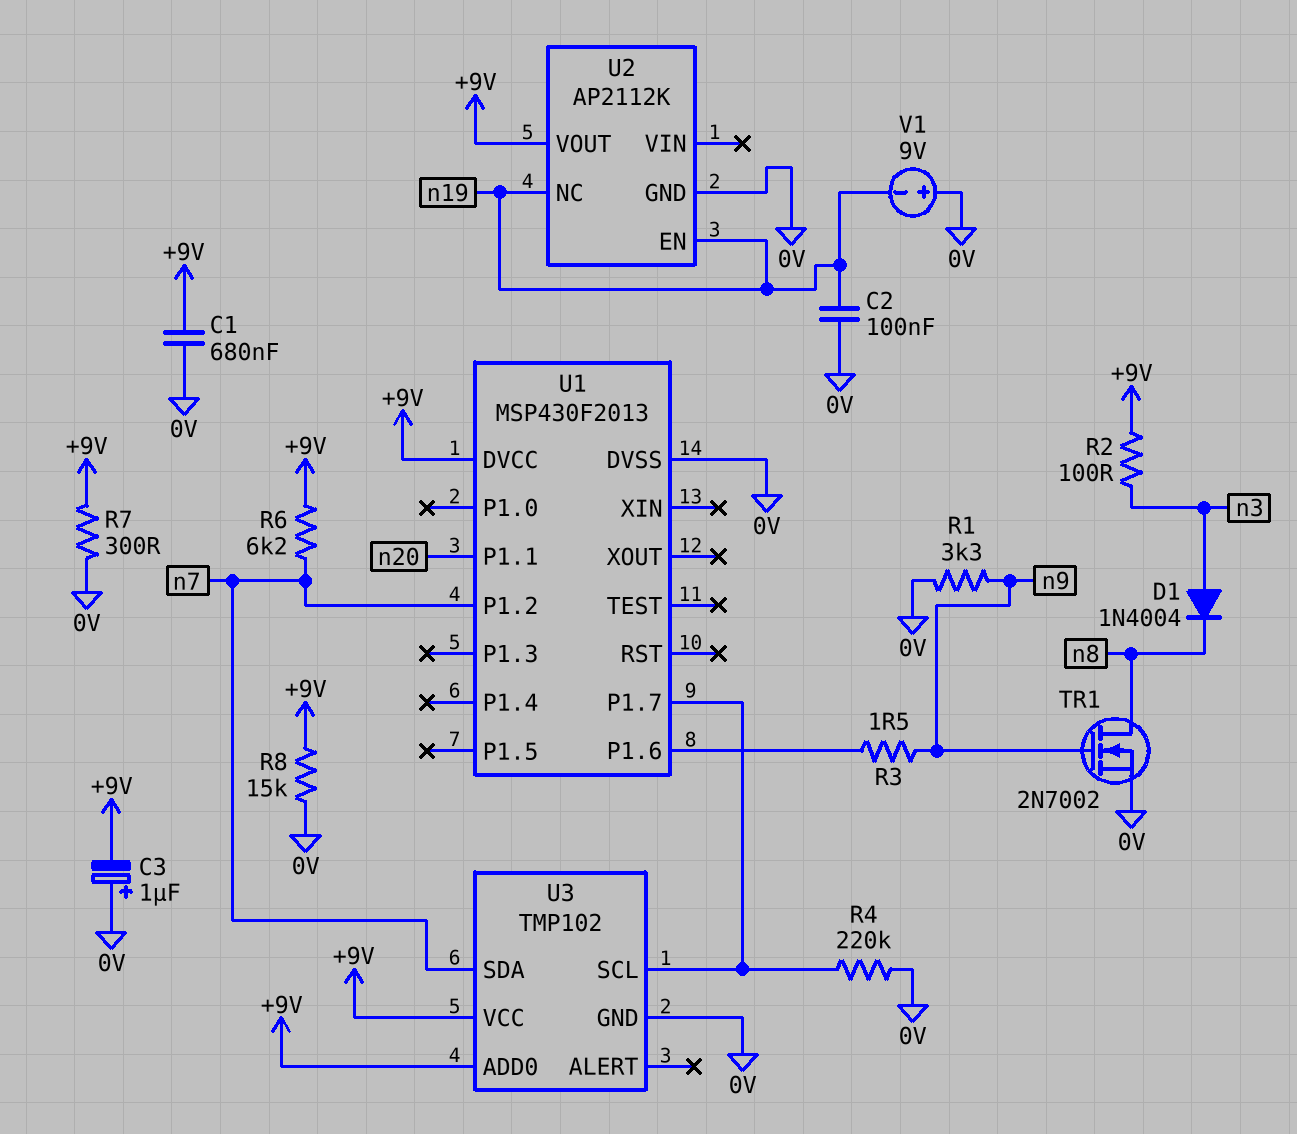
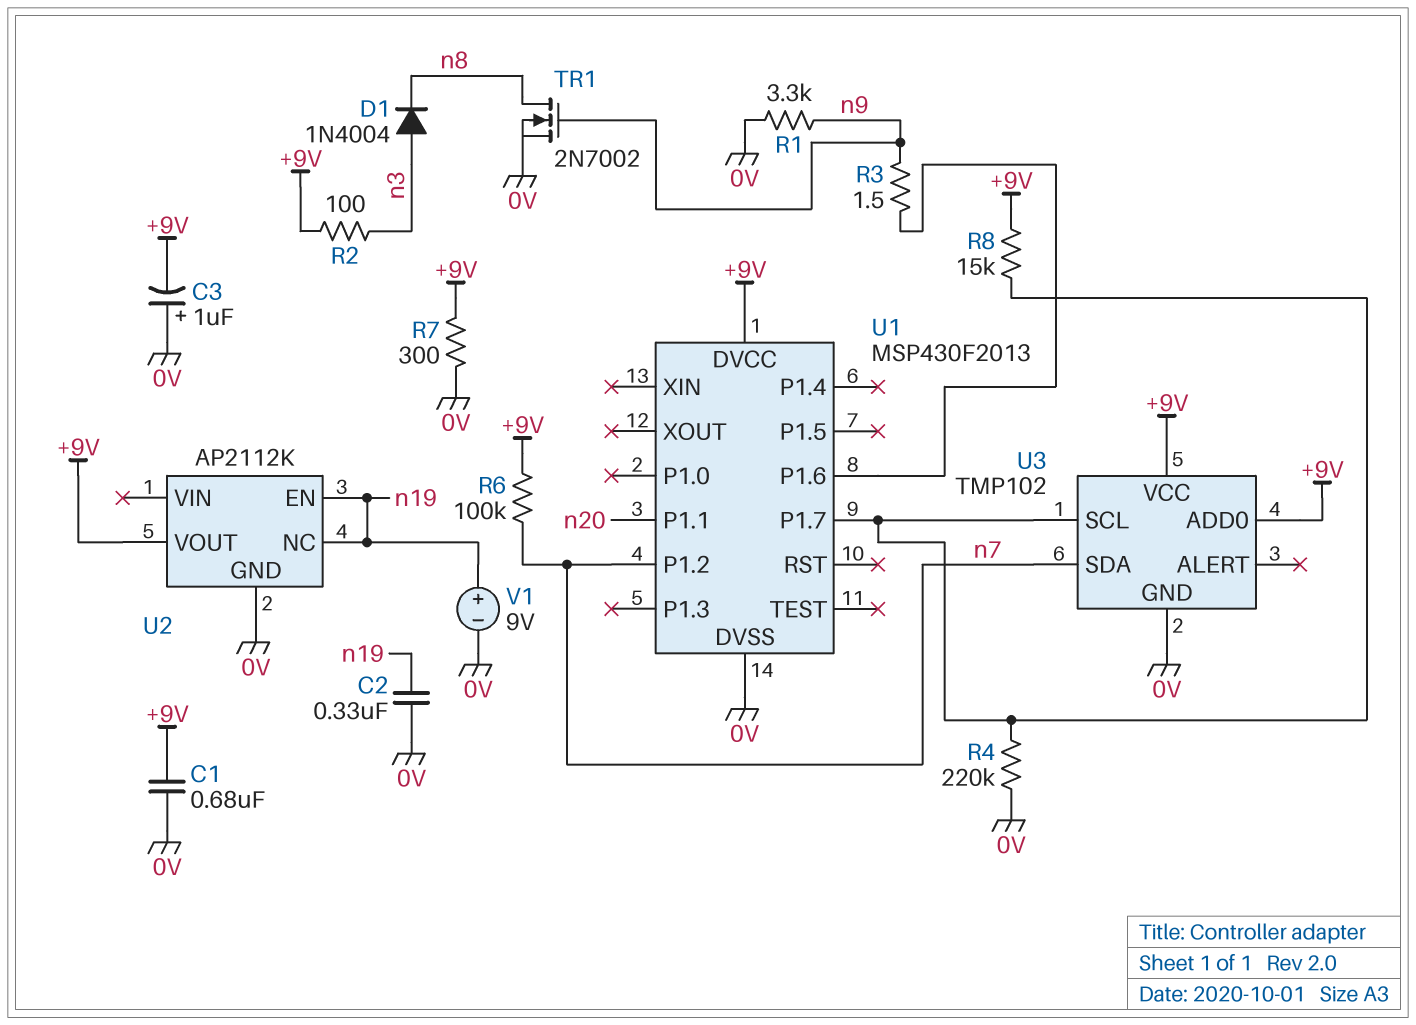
C2: 100nF (0V, n19) -> 330nF (0V, n19)
R6: 6.2k (+9V, n7) -> 100k (+9V, n7)
R8: 15k (+9V, 0V) -> 15k (+9V, U1/P1.7)
V1: 9V (plus 0V, minus n19) -> 9V (plus n19, minus 0V)

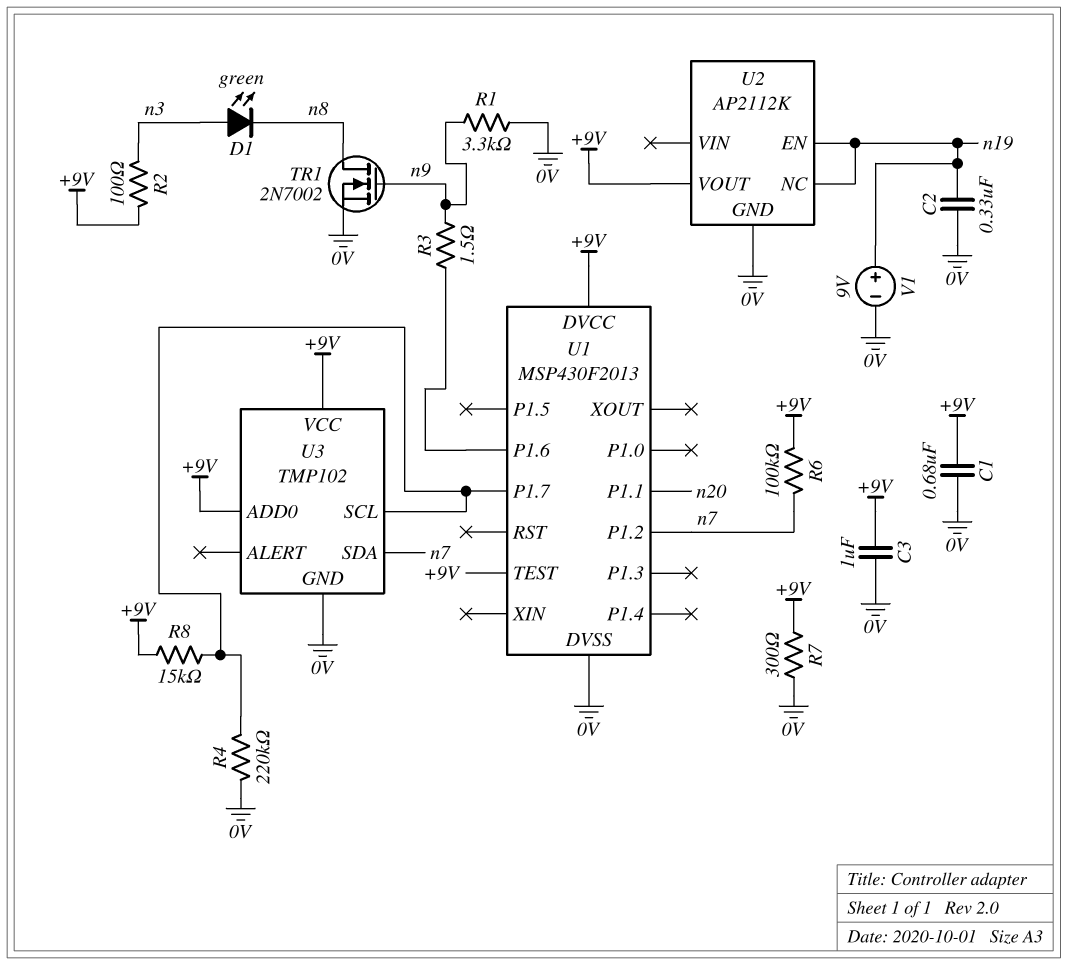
C3: 1uF (plus 0V, minus +9V) -> 1uF (+9V, 0V)
D1: diode 1N4004 (A n3, K n8) -> LED green (A n3, K n8)
U1 pin TEST: none -> +9V

